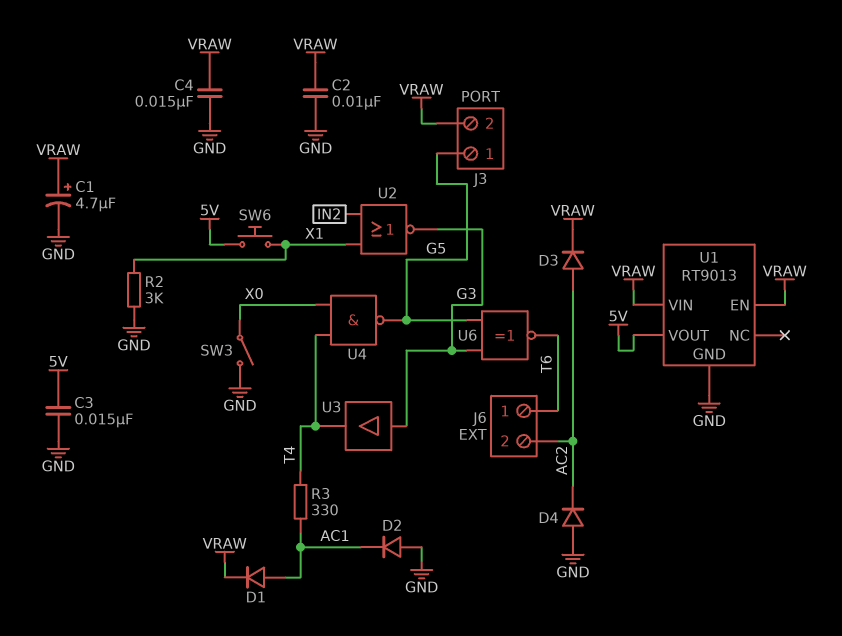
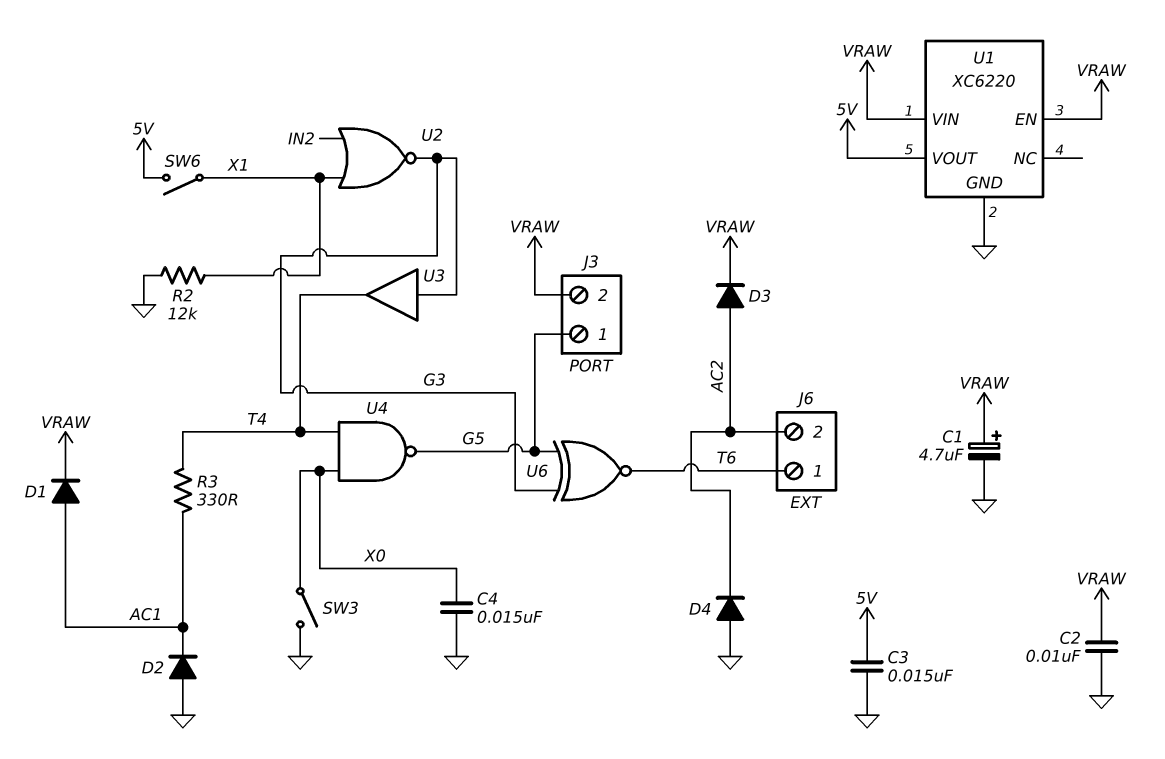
C4: 15nF (GND, VRAW) -> 15nF (GND, X0)
R2: 3k (GND, X1) -> 12k (GND, X1)
SW6: button (5V, X1) -> switch (5V, X1)
U1: RT9013 -> XC6220

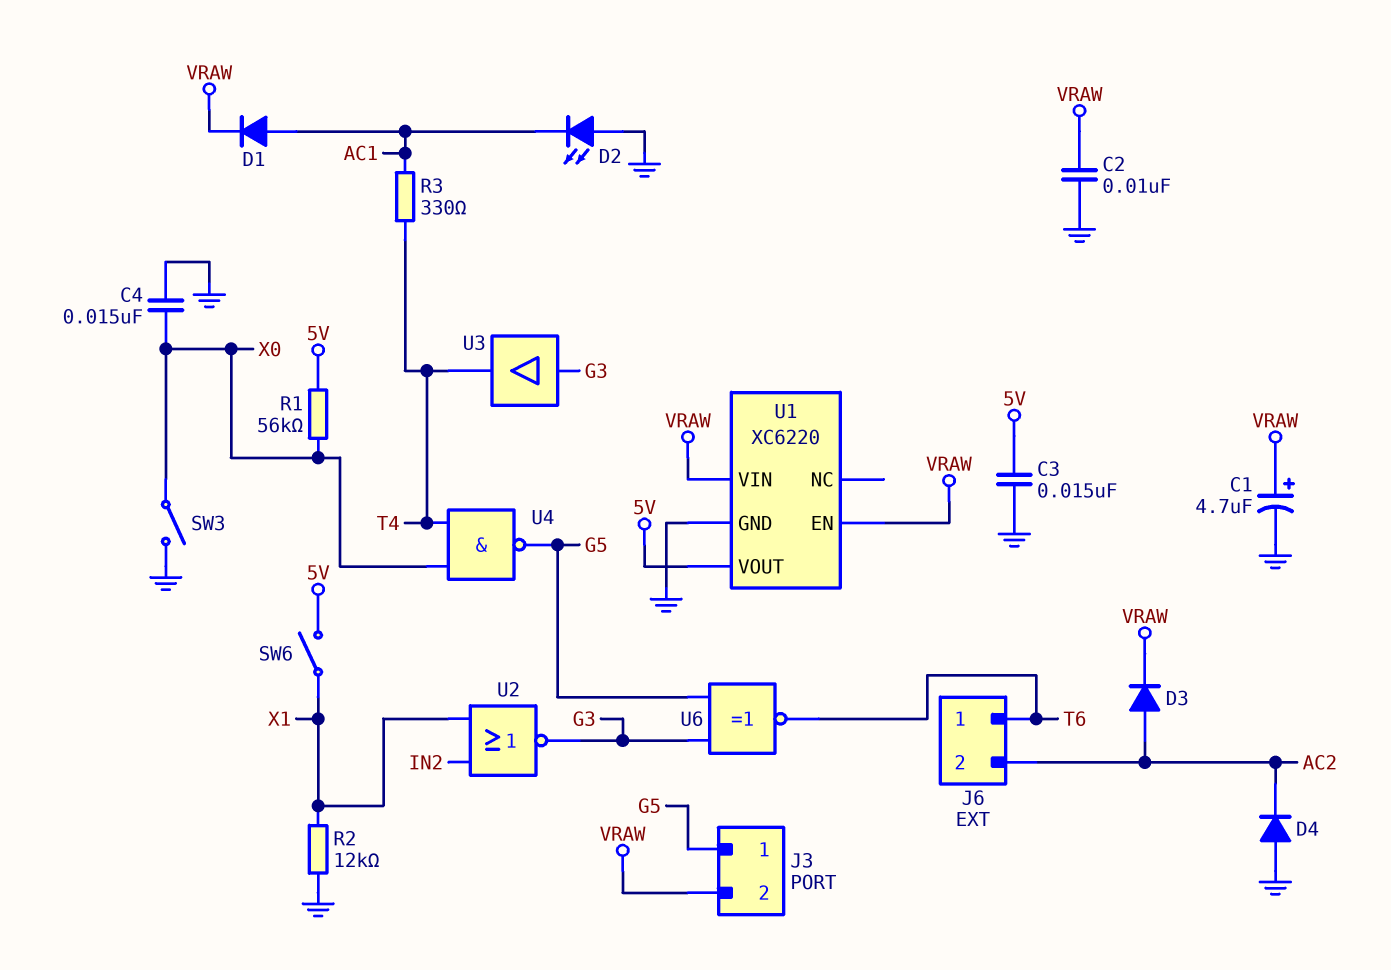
D2: diode (A GND, K AC1) -> LED (A GND, K AC1)
R1: none -> 56k (5V, X0)

